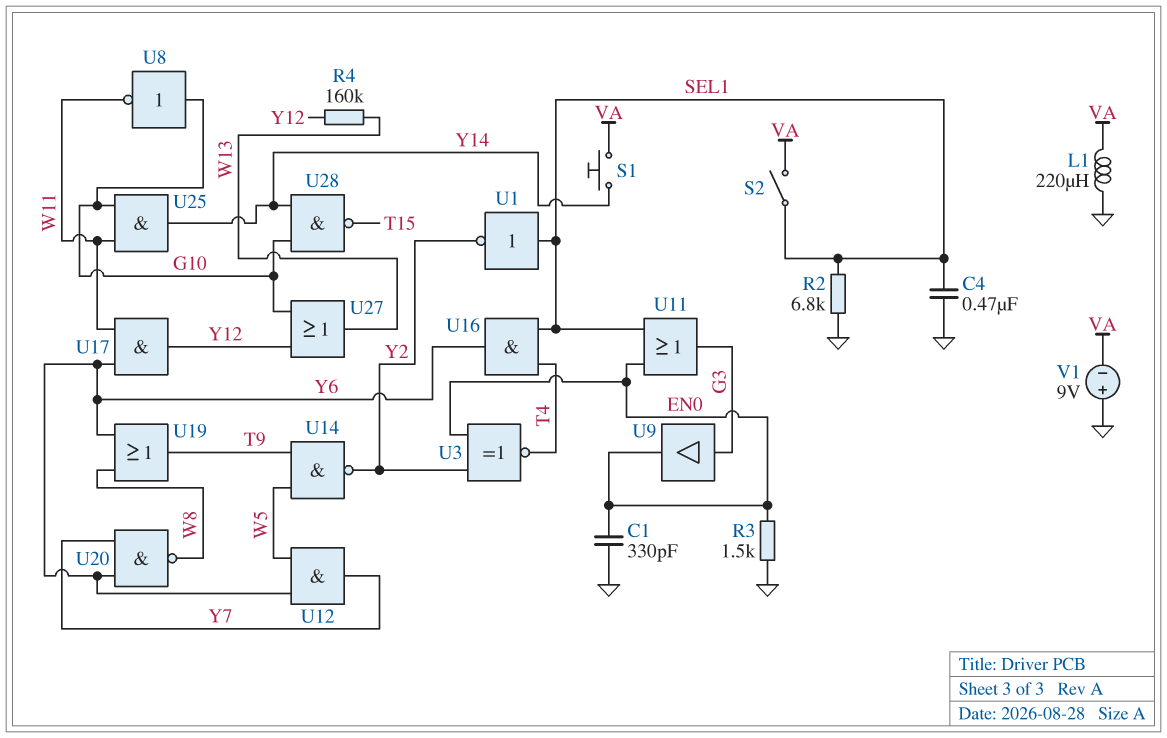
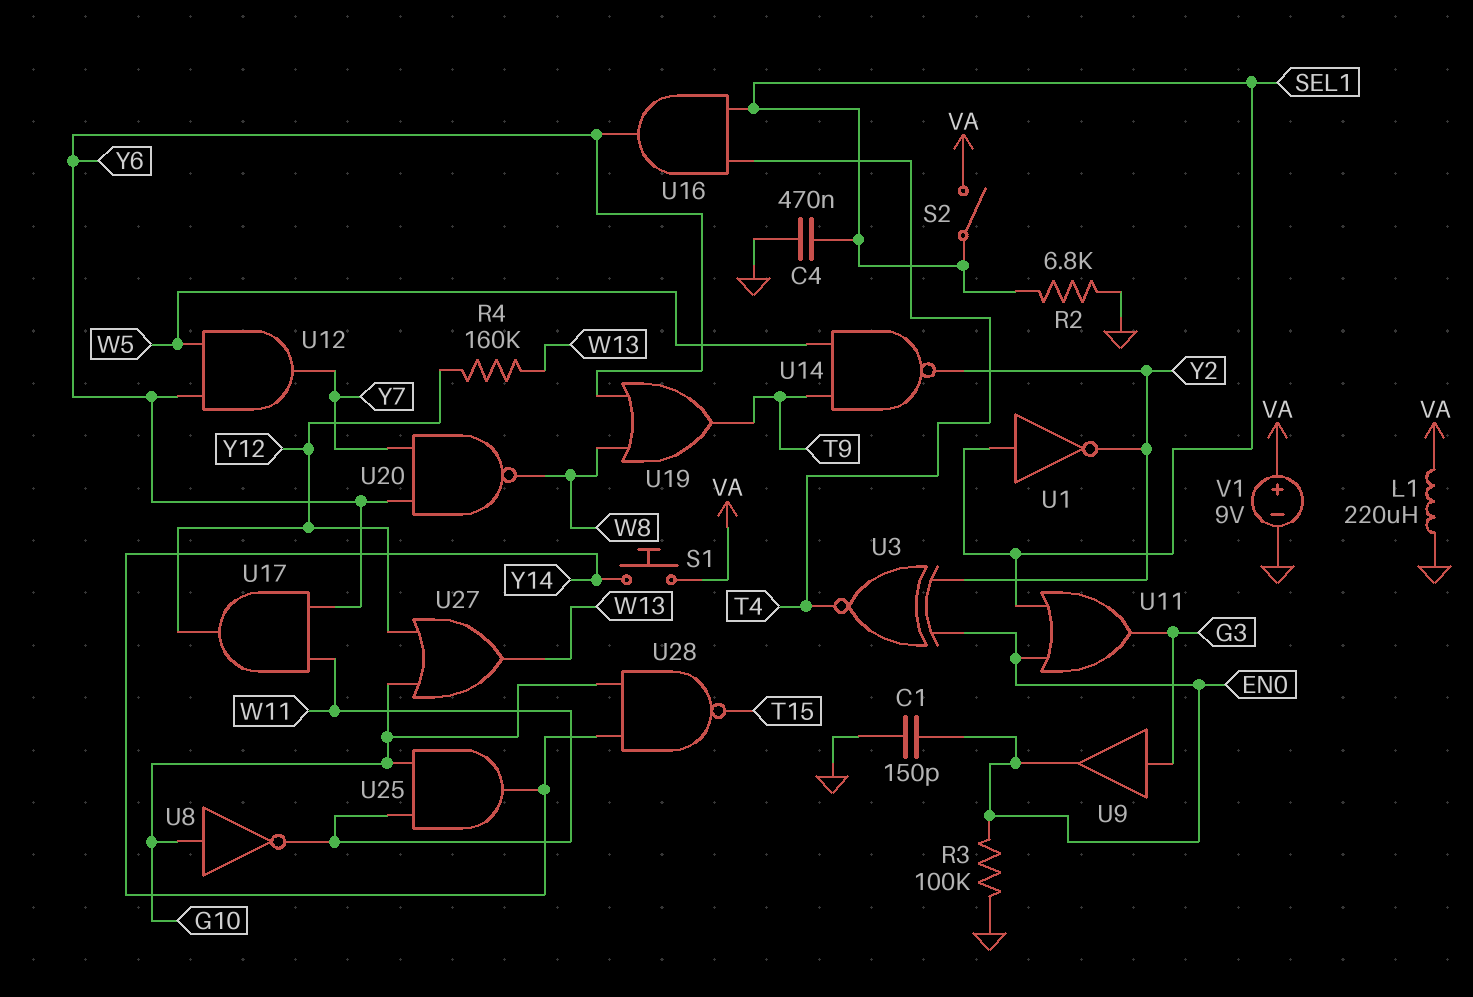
C1: 330pF (EN0, GND) -> 150pF (EN0, GND)
R3: 1.5k (EN0, GND) -> 100k (EN0, GND)
V1: 9V (plus GND, minus VA) -> 9V (plus VA, minus GND)

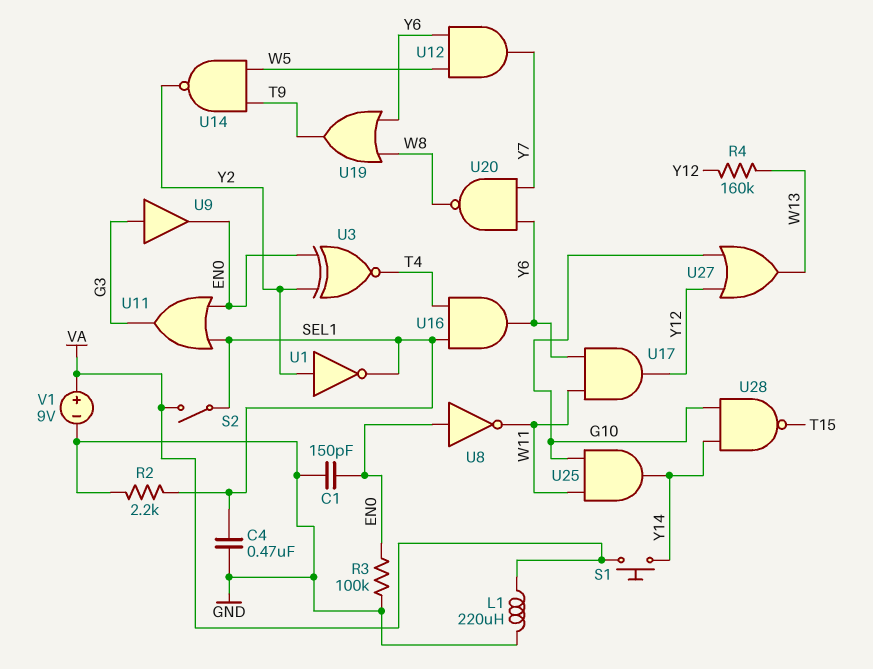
R2: 6.8k (GND, SEL1) -> 2.2k (GND, SEL1)
U1: NOT (in SEL1, out Y2) -> NOT (in Y2, out SEL1)
U8: NOT (in G10, out W11) -> NOT (in EN0, out W11)

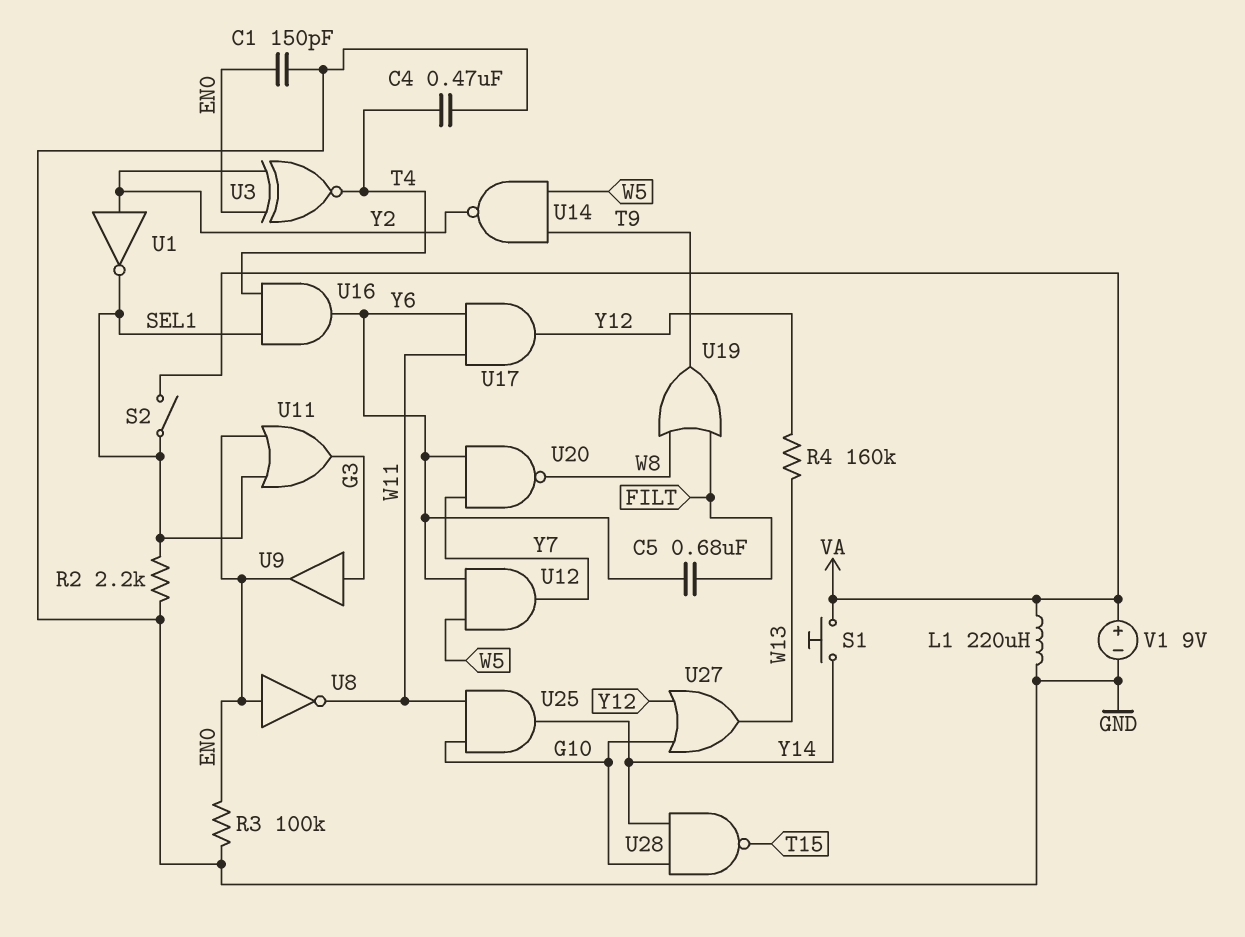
C4: 470nF (GND, SEL1) -> 470nF (GND, T4)
C5: none -> 680nF (FILT, Y6)
U19: OR (in W8, in Y6, out T9) -> OR (in FILT, in W8, out T9)

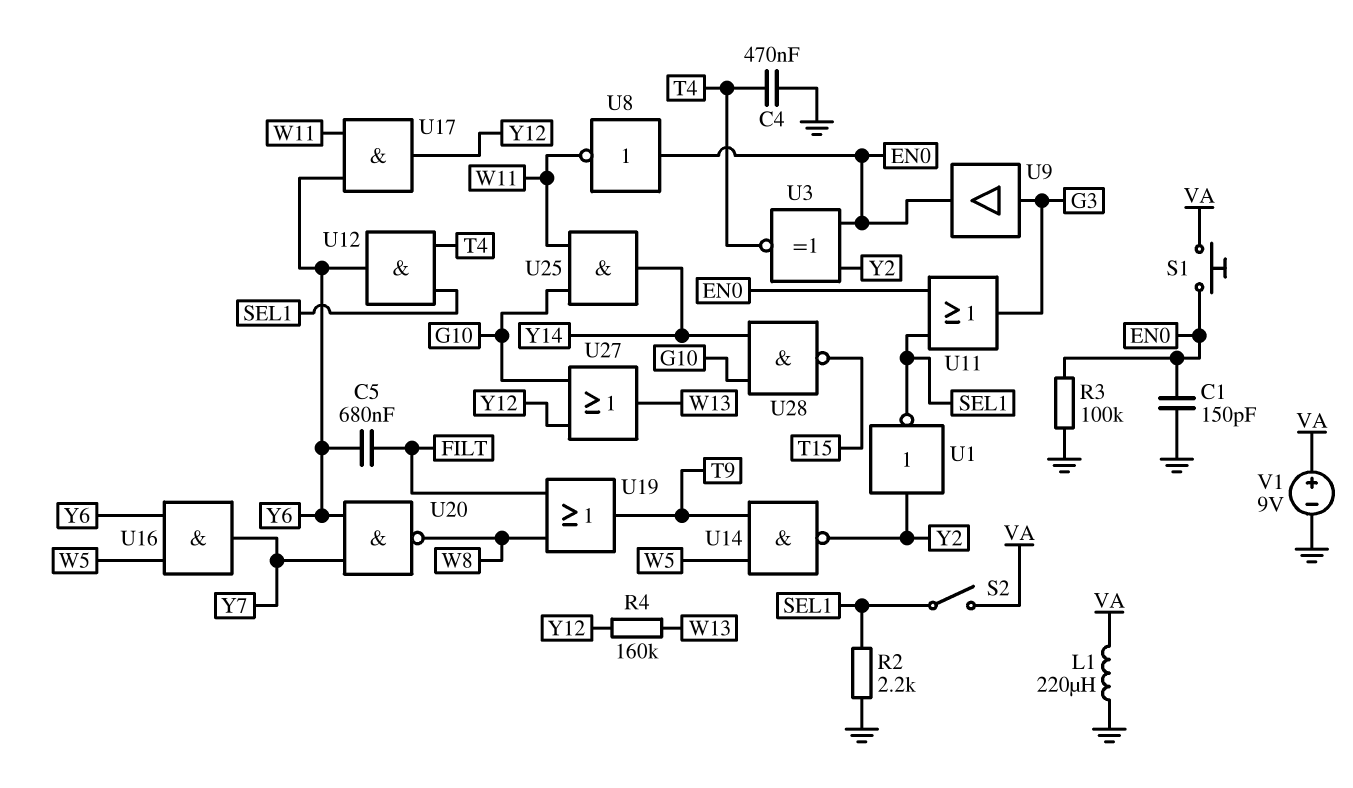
S1: button (VA, Y14) -> button (EN0, VA)
U12: AND (in W5, in Y6, out Y7) -> AND (in SEL1, in T4, out Y6)
U16: AND (in SEL1, in T4, out Y6) -> AND (in W5, in Y6, out Y7)

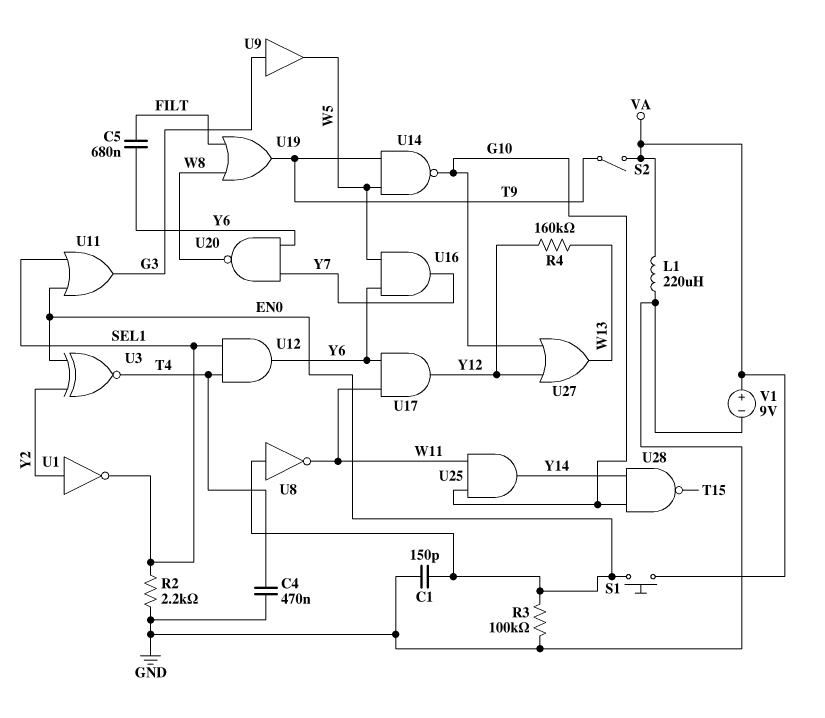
S2: switch (SEL1, VA) -> switch (T9, VA)
U9: buffer (in G3, out EN0) -> buffer (in G3, out W5)
U14: NAND (in T9, in W5, out Y2) -> NAND (in T9, in W5, out G10)

